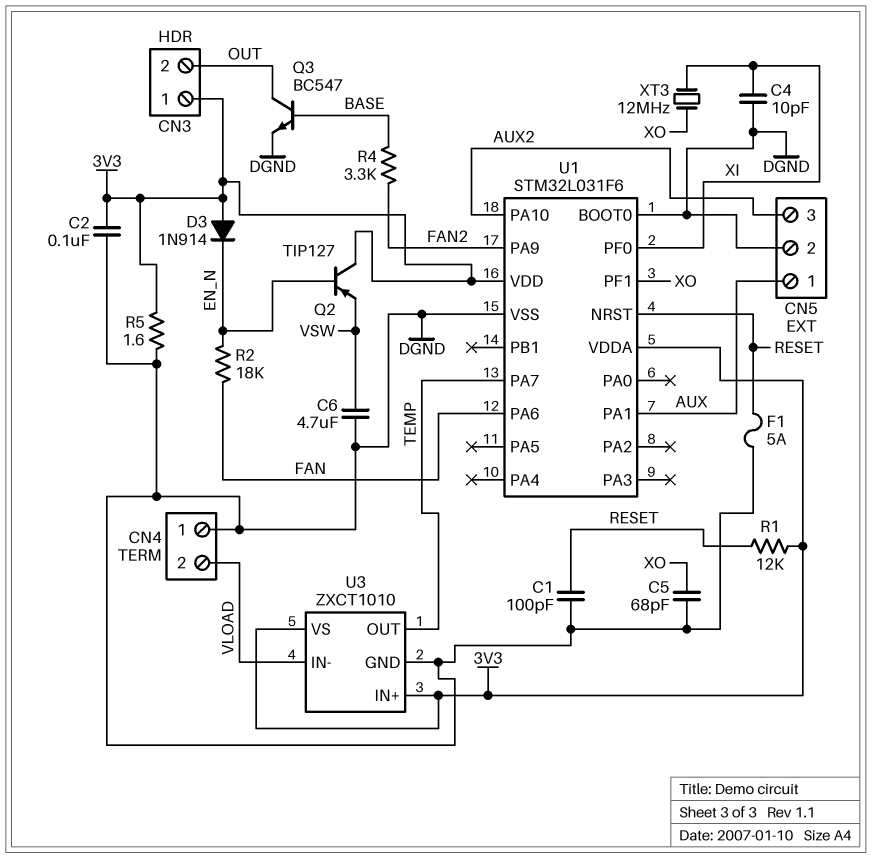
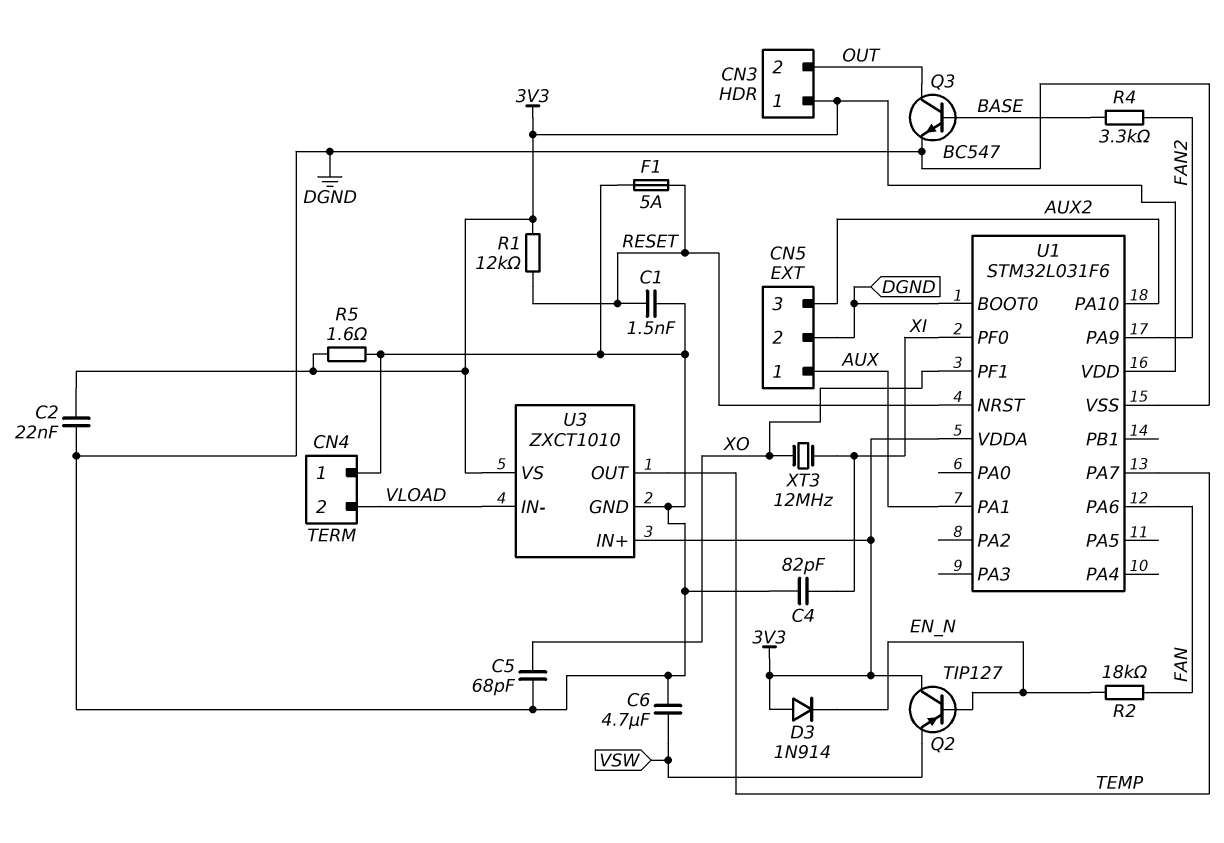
C1: 100pF (DGND, RESET) -> 1.5nF (DGND, RESET)
C2: 100nF (3V3, DGND) -> 22nF (3V3, DGND)
C4: 10pF (DGND, XI) -> 82pF (DGND, XI)

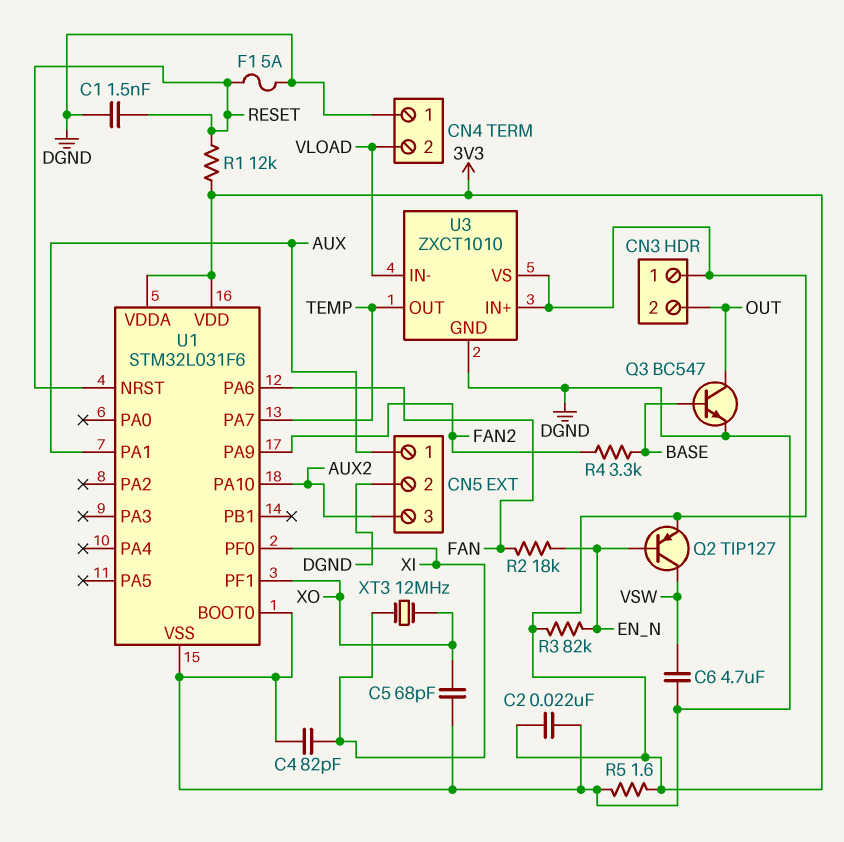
D3: diode 1N914 (A 3V3, K EN_N) -> none
Q2: PNP TIP127 (B EN_N, C 3V3, E VSW) -> PNP TIP127 (B EN_N, C VSW, E 3V3)
R3: none -> 82k (3V3, EN_N)

